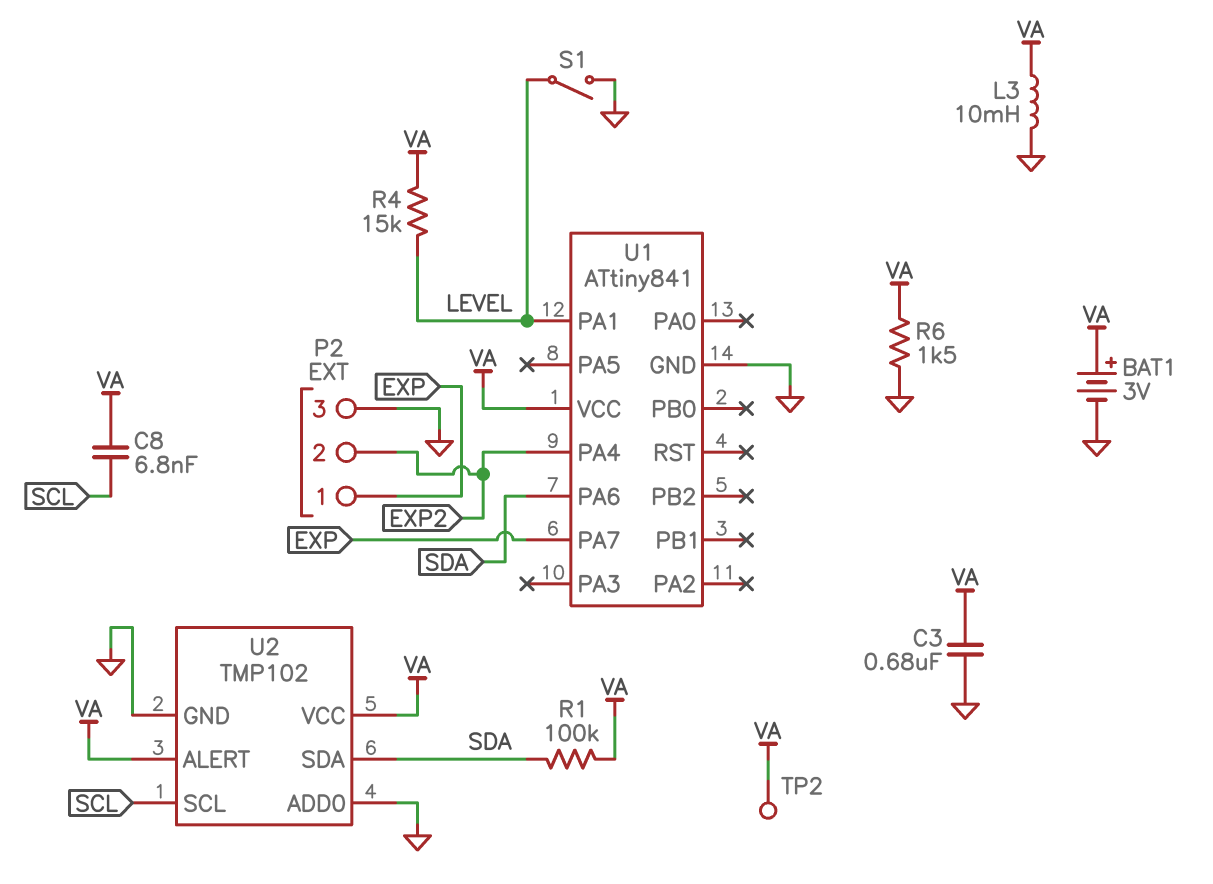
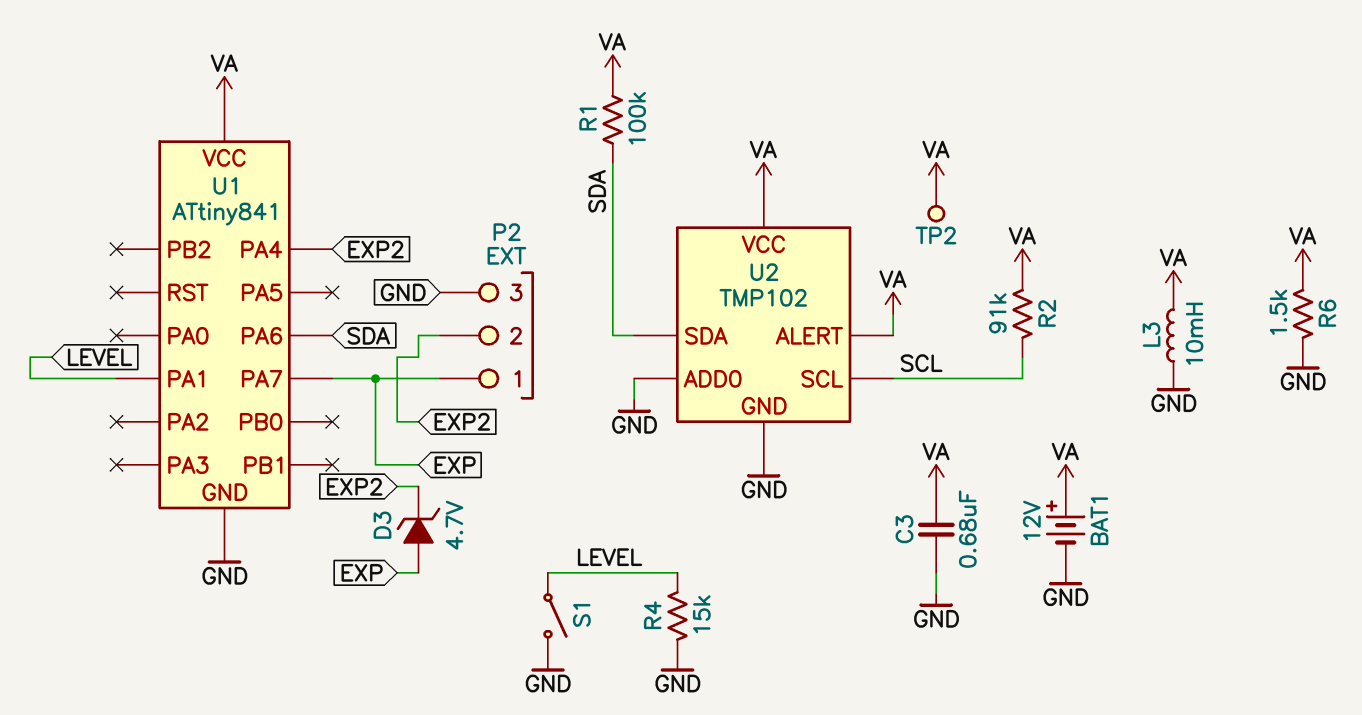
BAT1: 3V (plus VA, minus GND) -> 12V (plus VA, minus GND)
C8: 6.8nF (SCL, VA) -> none
D3: none -> zener 4.7V (A EXP, K EXP2)
R2: none -> 91k (SCL, VA)
R4: 15k (LEVEL, VA) -> 15k (GND, LEVEL)

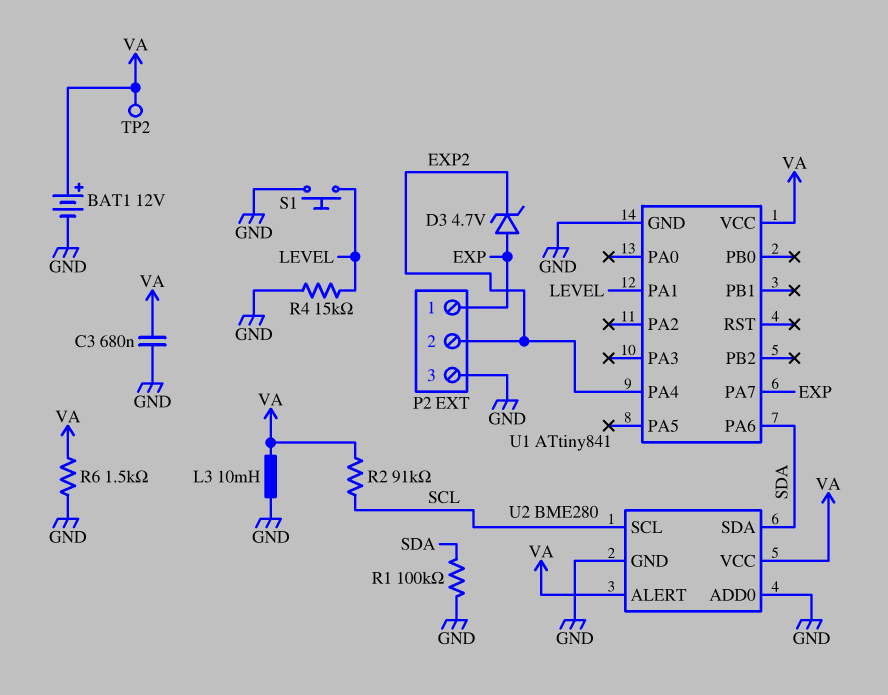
R1: 100k (SDA, VA) -> 100k (GND, SDA)
S1: switch (GND, LEVEL) -> button (GND, LEVEL)
U2: TMP102 -> BME280

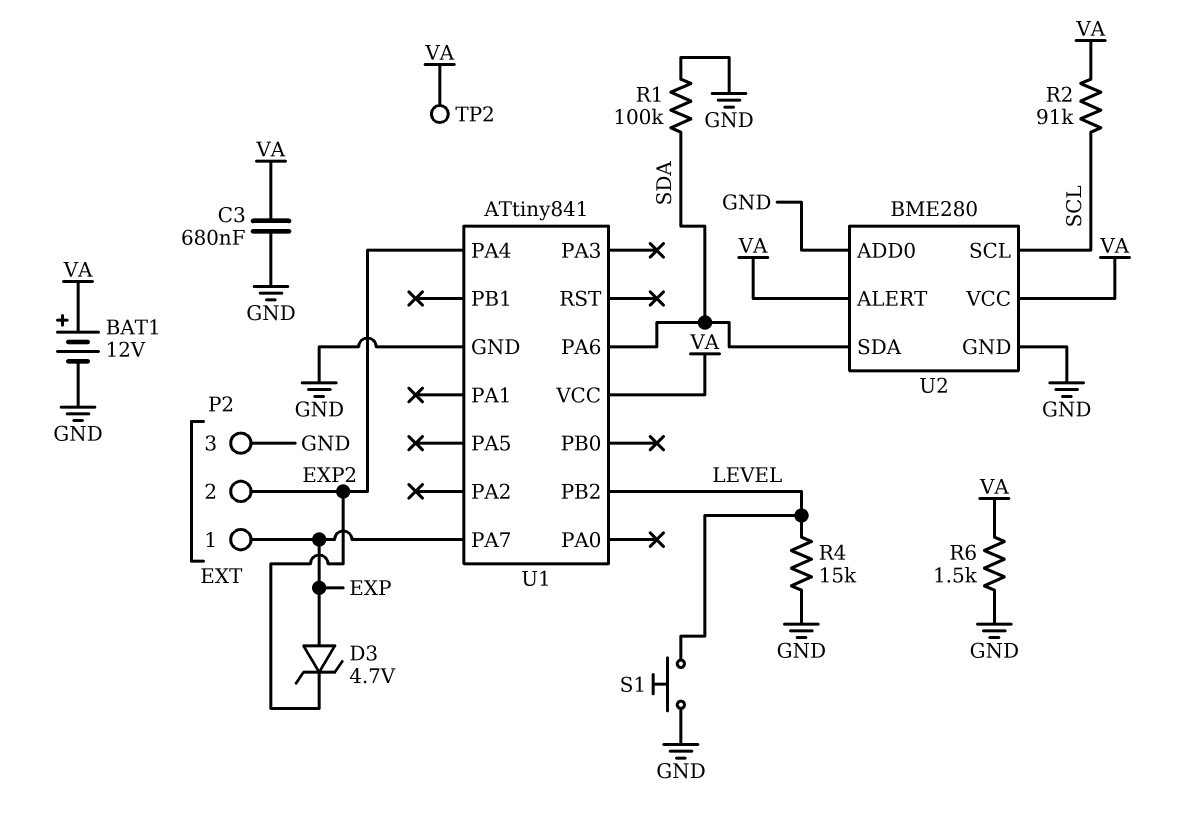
L3: 10mH (GND, VA) -> none
U1 pin PA1: LEVEL -> none
U1 pin PB2: none -> LEVEL

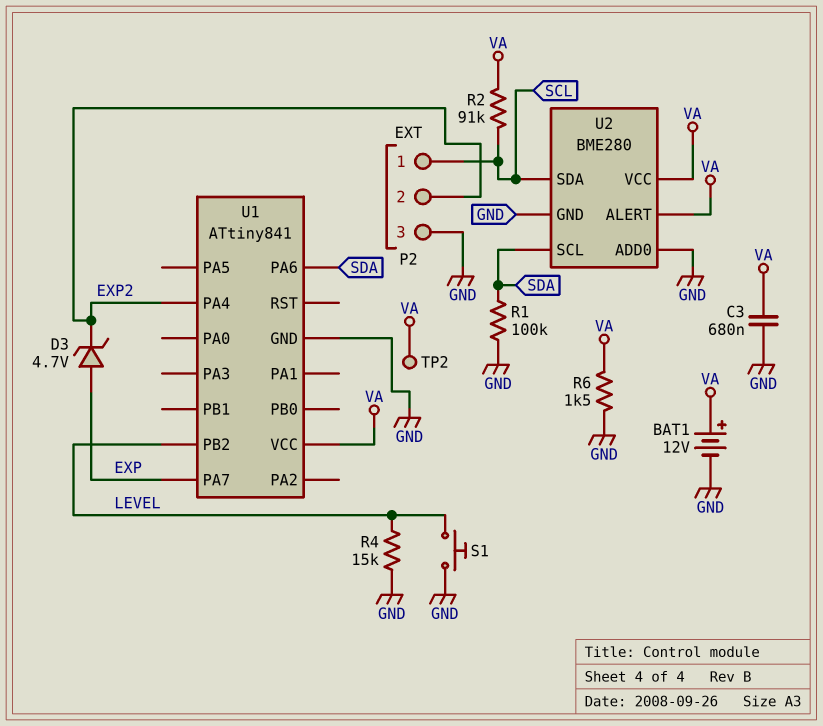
P2 pin 1: EXP -> SCL
U2 pin SCL: SCL -> SDA
U2 pin SDA: SDA -> SCL

